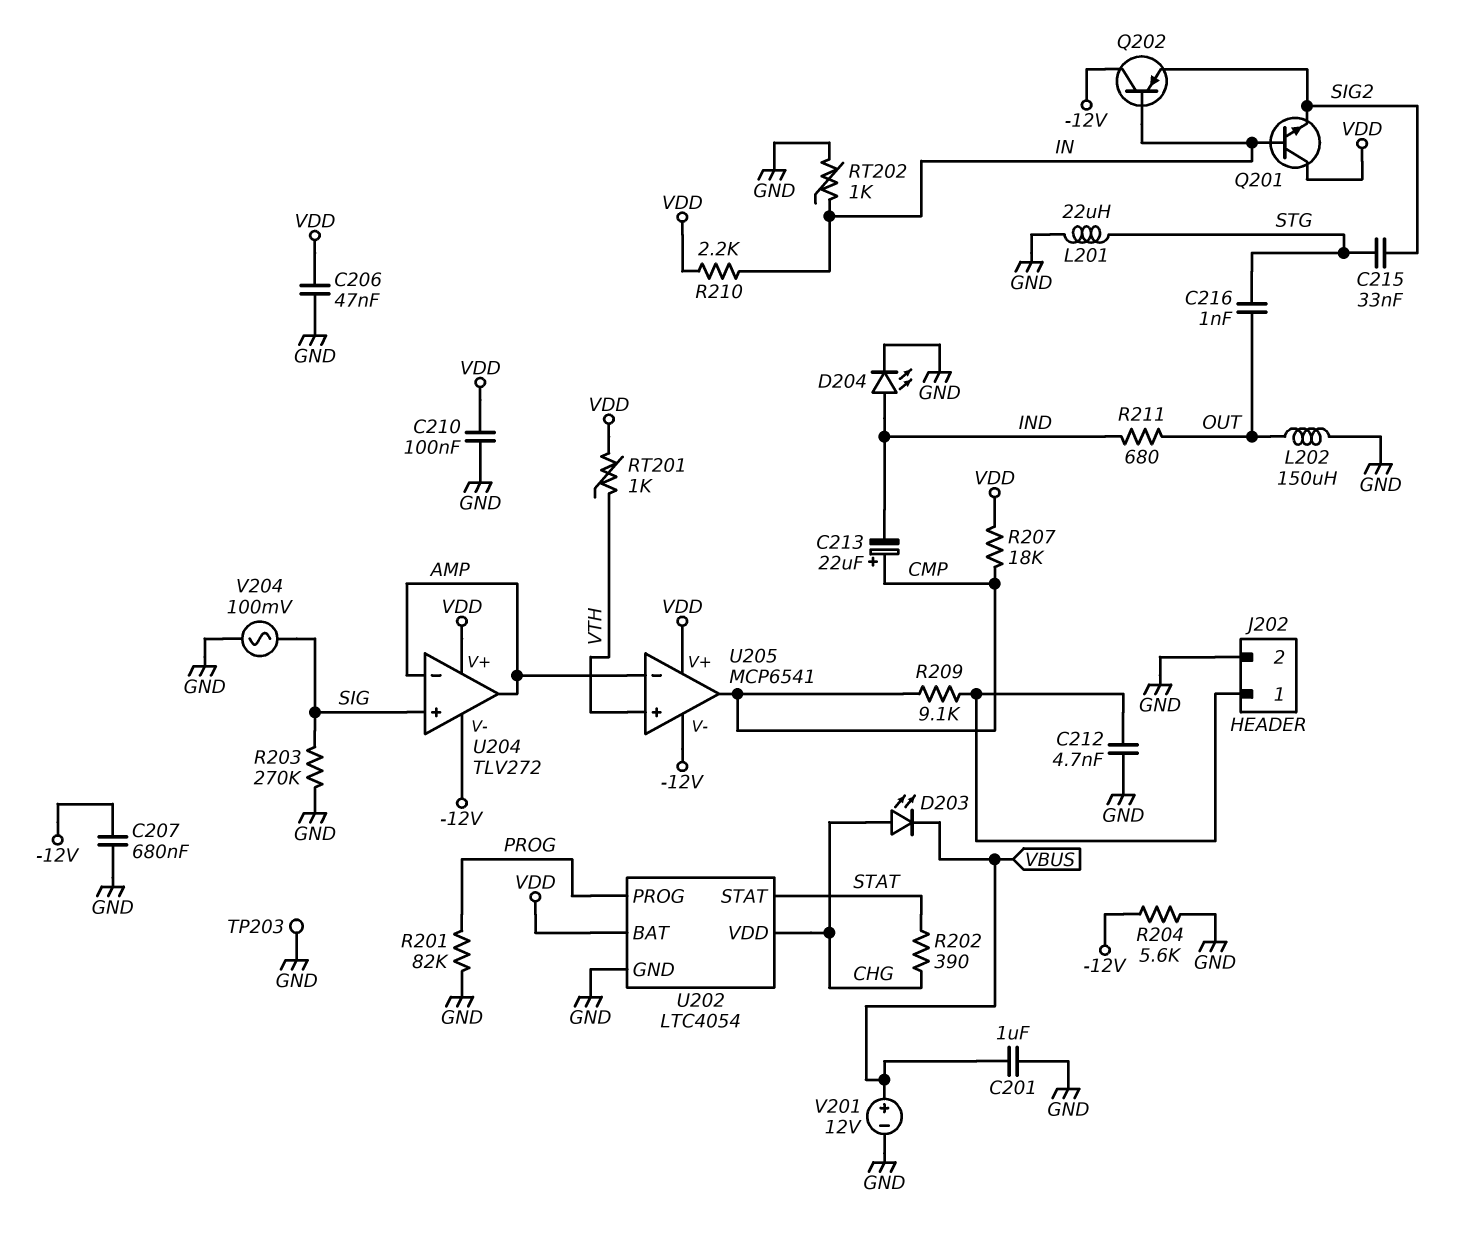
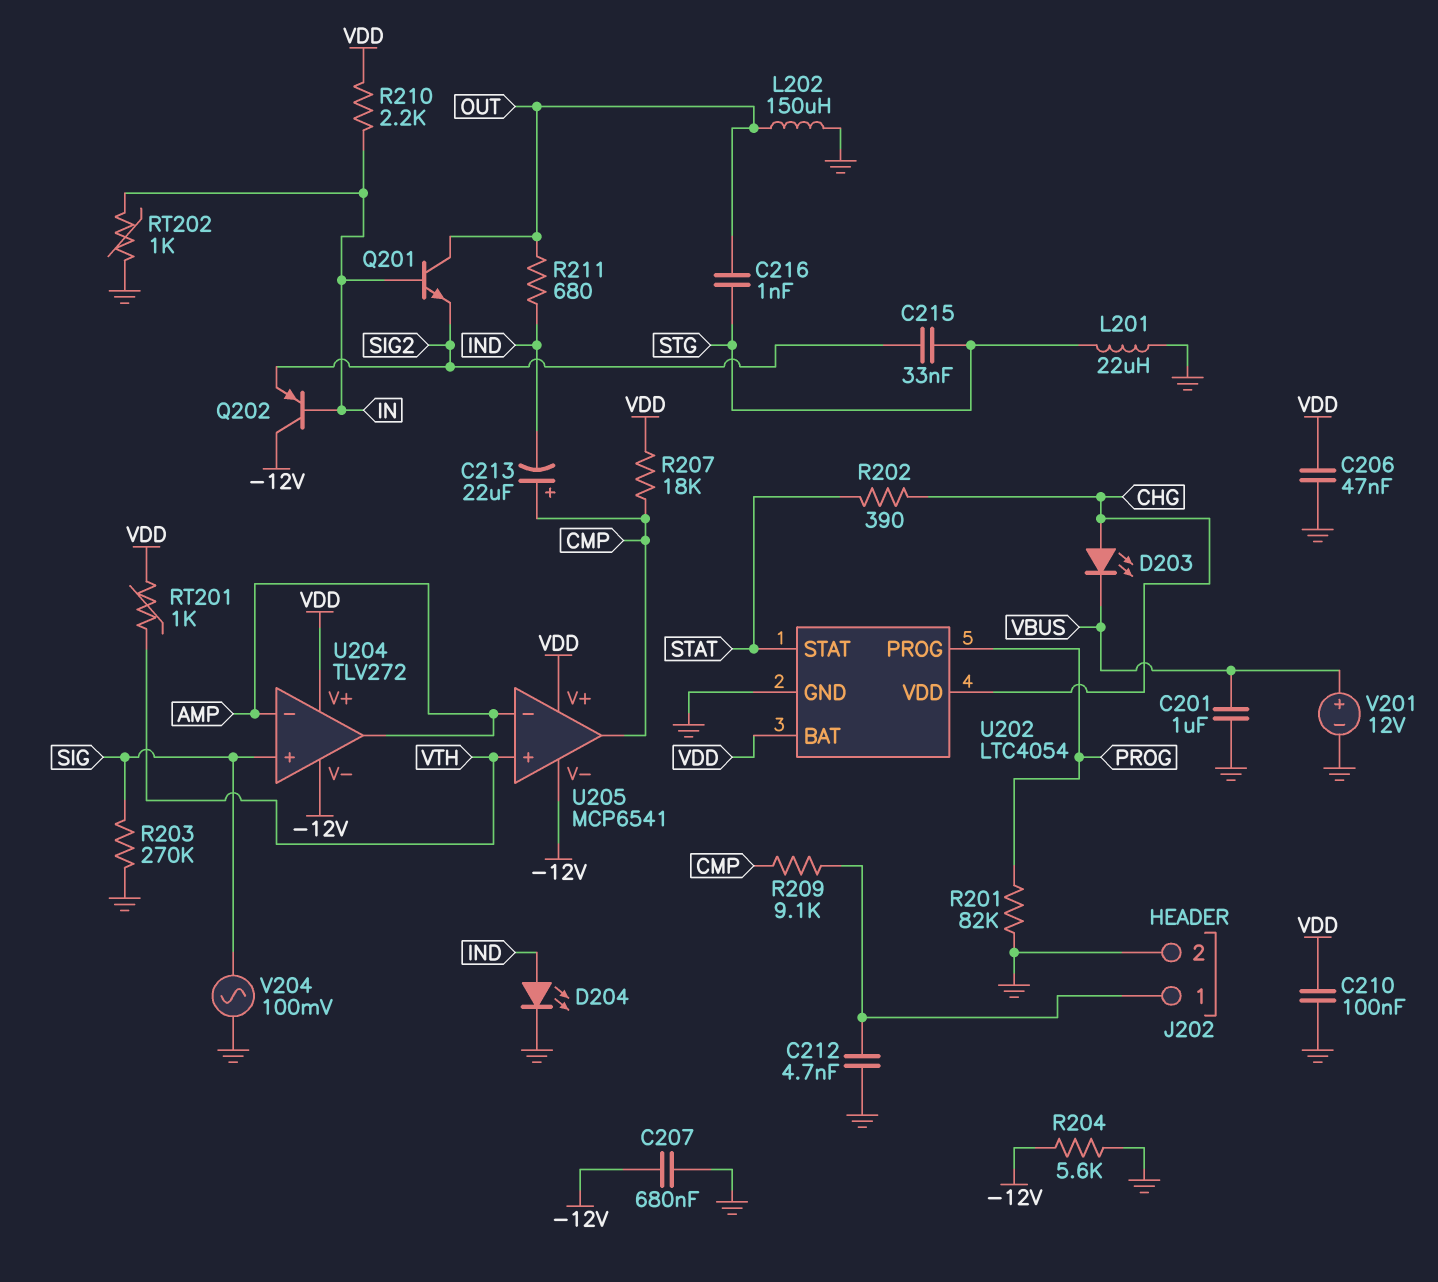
Q201: NPN (B IN, C VDD, E SIG2) -> NPN (B IN, C OUT, E SIG2)
TP203: test point (GND) -> none

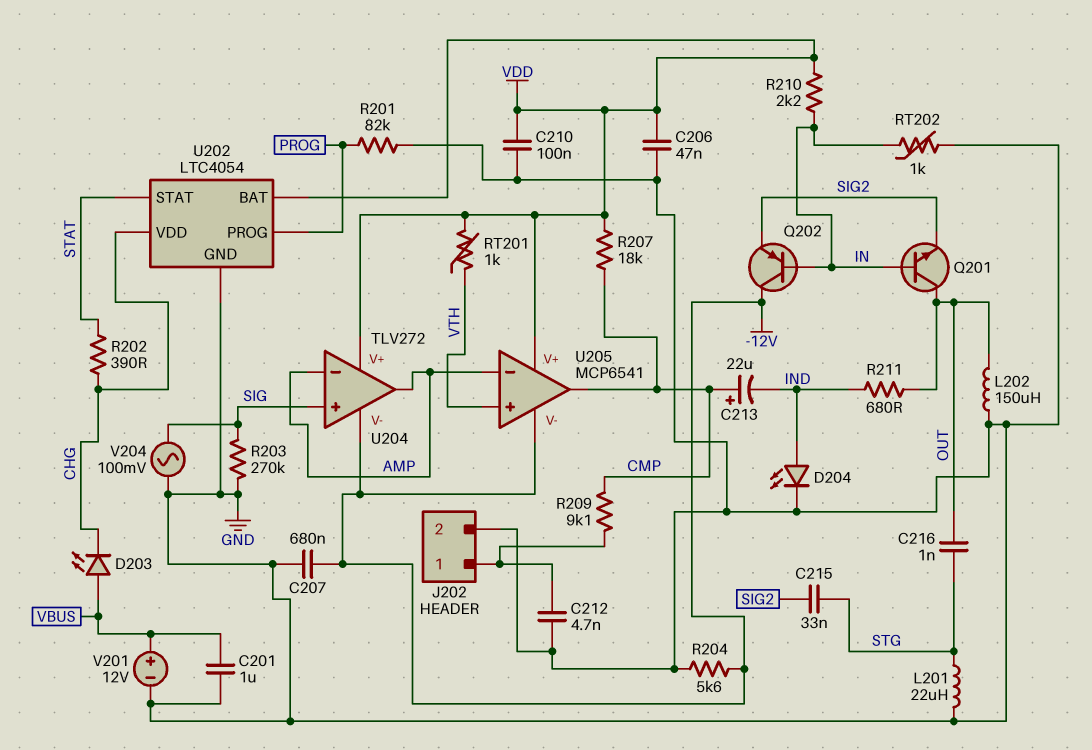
D203: LED (A CHG, K VBUS) -> LED (A VBUS, K CHG)

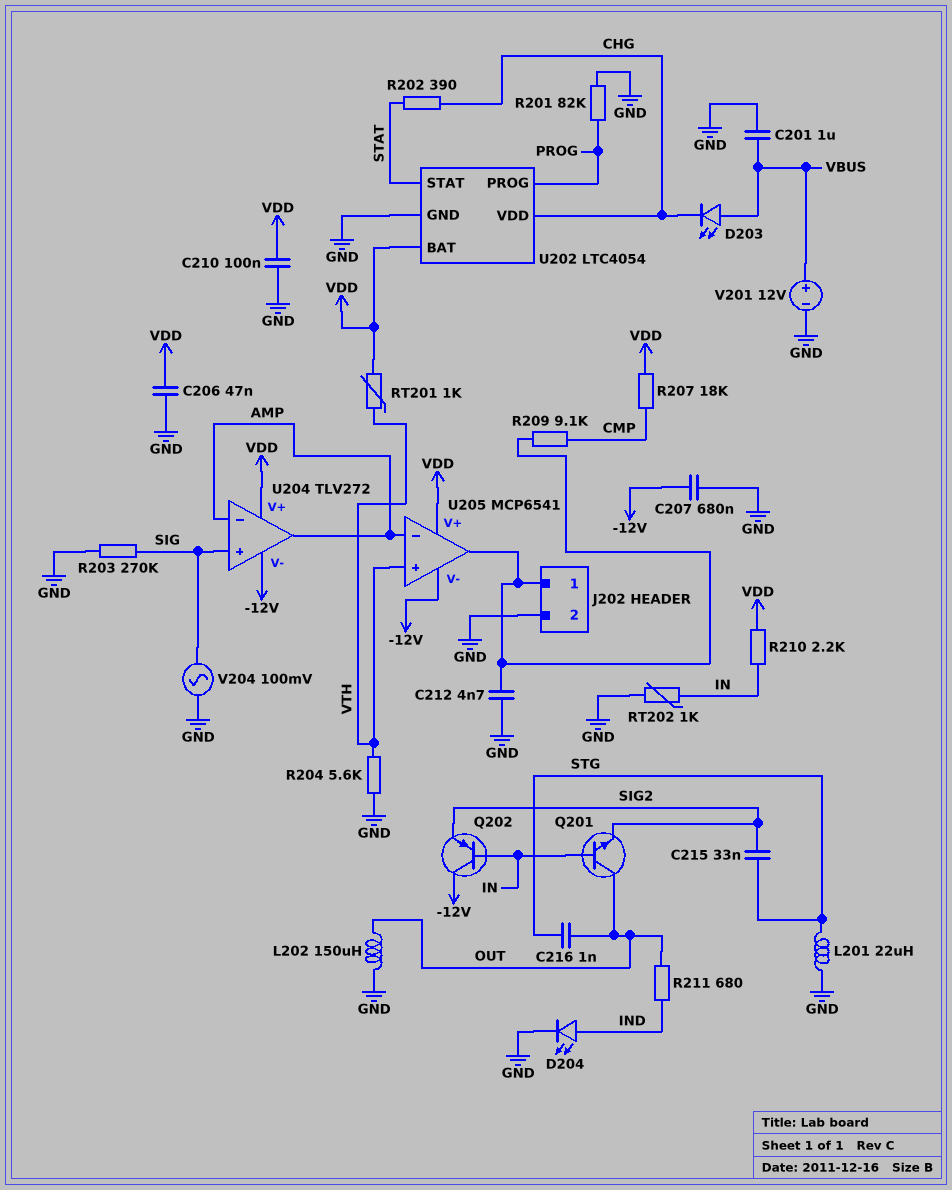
C213: 22uF (plus CMP, minus IND) -> none
R204: 5.6k (-12V, GND) -> 5.6k (GND, VTH)
U205 pin out: CMP -> J202/1

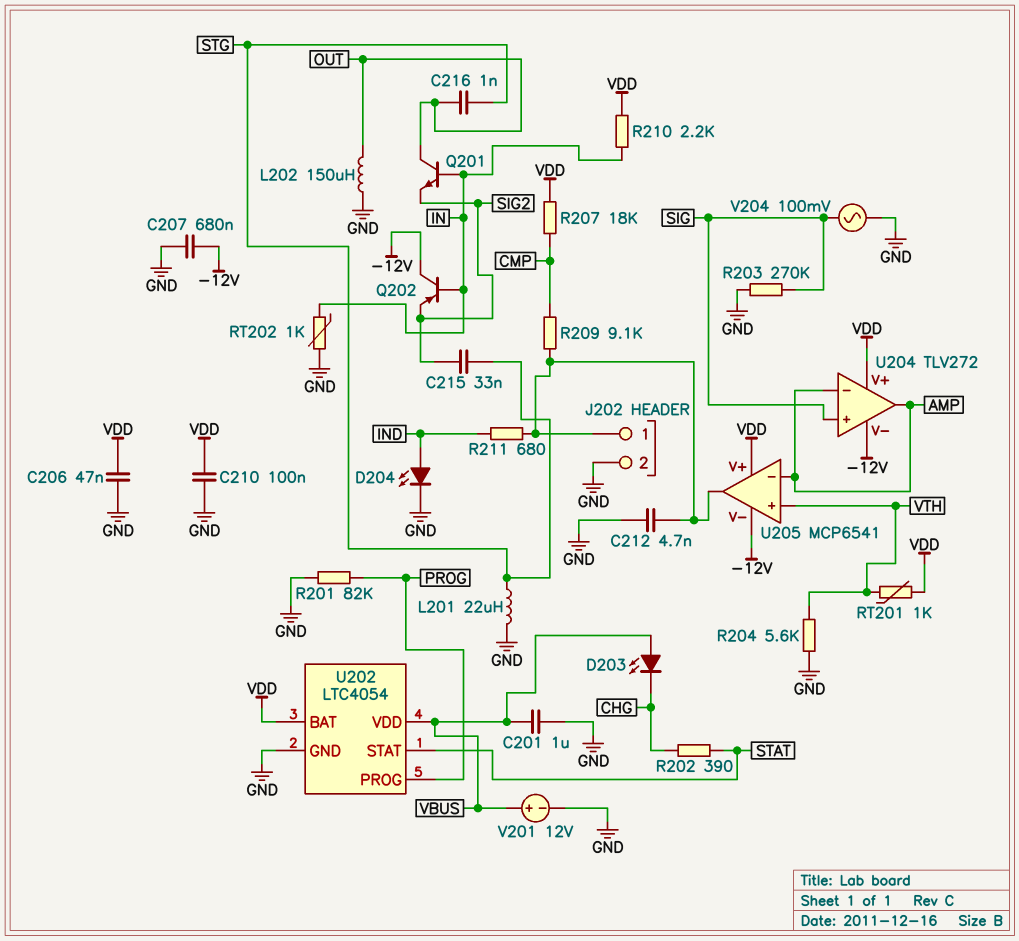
R211: 680 (IND, OUT) -> 680 (IND, J202/1)
U202 pin VDD: CHG -> VBUS

